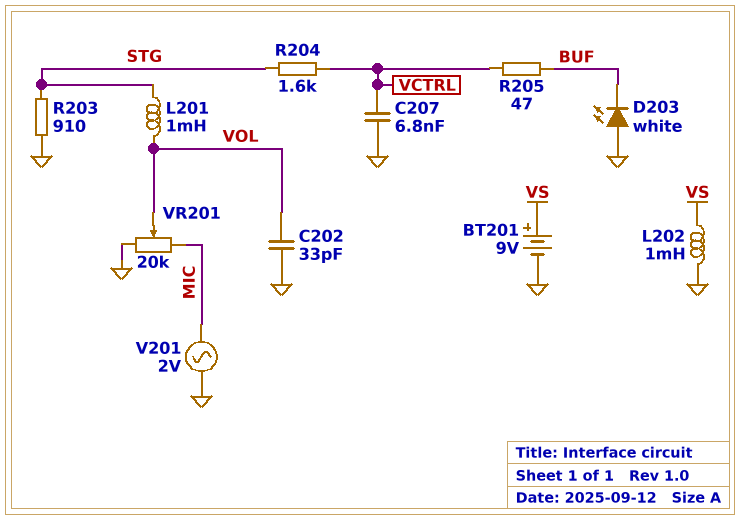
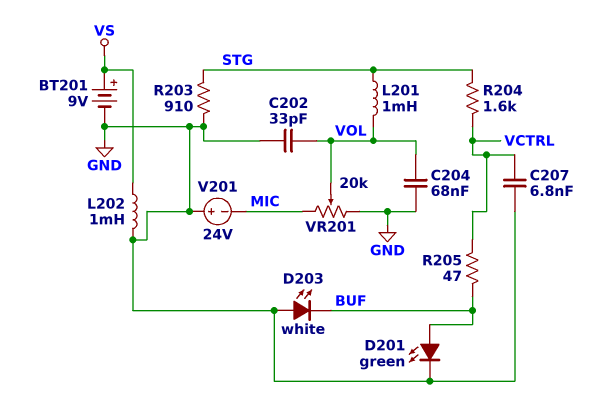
C204: none -> 68nF (GND, VOL)
D201: none -> LED green (A BUF, K GND)
V201: AC 2V (GND, MIC) -> 24V (plus GND, minus MIC)

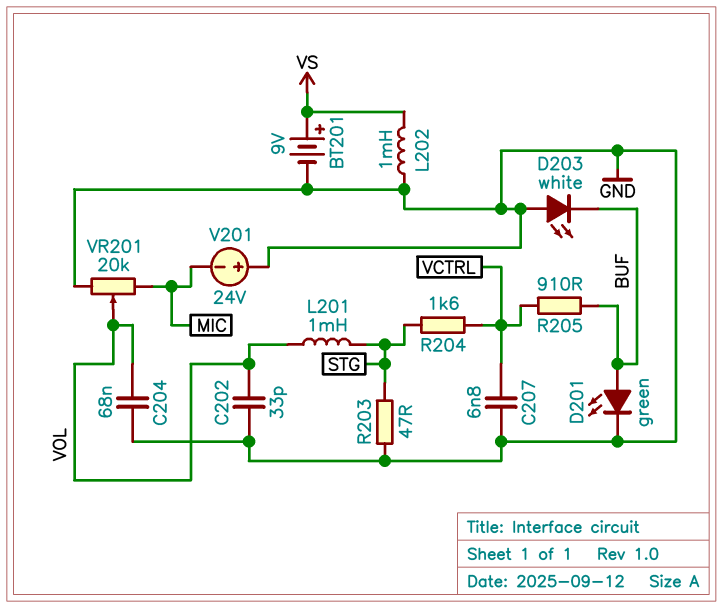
R203: 910 (GND, STG) -> 47 (GND, STG)
R205: 47 (BUF, VCTRL) -> 910 (BUF, VCTRL)

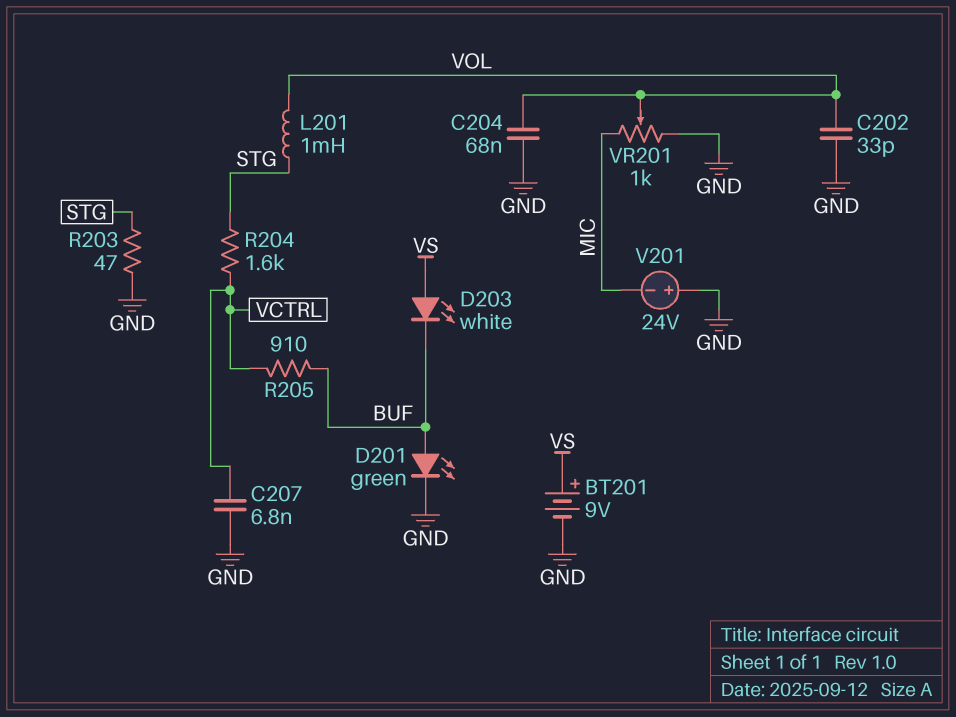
D203: LED white (A GND, K BUF) -> LED white (A VS, K BUF)
L202: 1mH (GND, VS) -> none
VR201: 20k (GND, MIC, wiper VOL) -> 1k (GND, MIC, wiper VOL)

